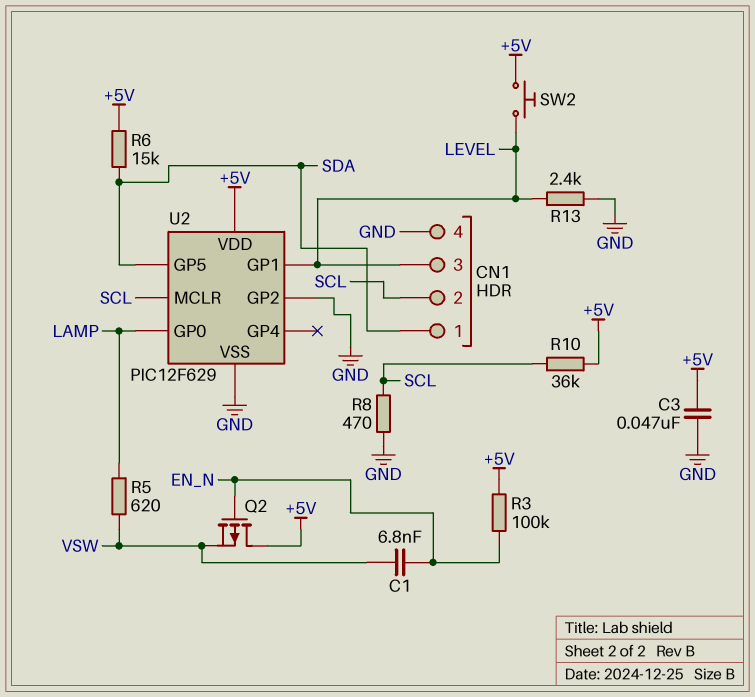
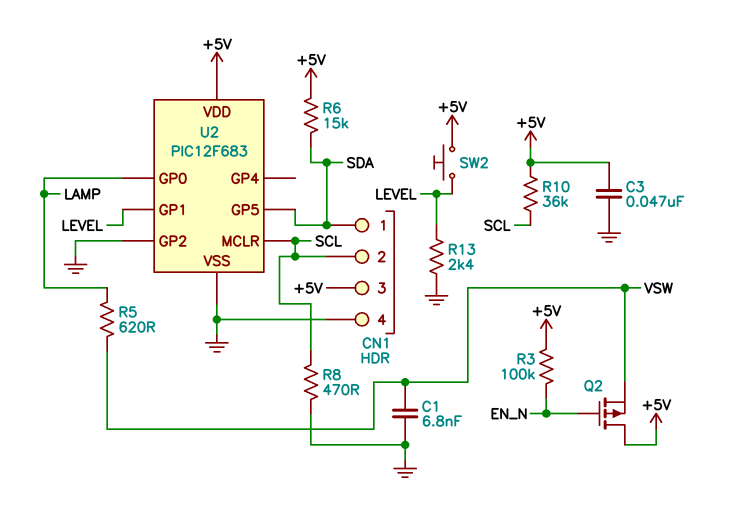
C1: 6.8nF (EN_N, VSW) -> 6.8nF (GND, VSW)
CN1 pin 3: LEVEL -> +5V
U2: PIC12F629 -> PIC12F683

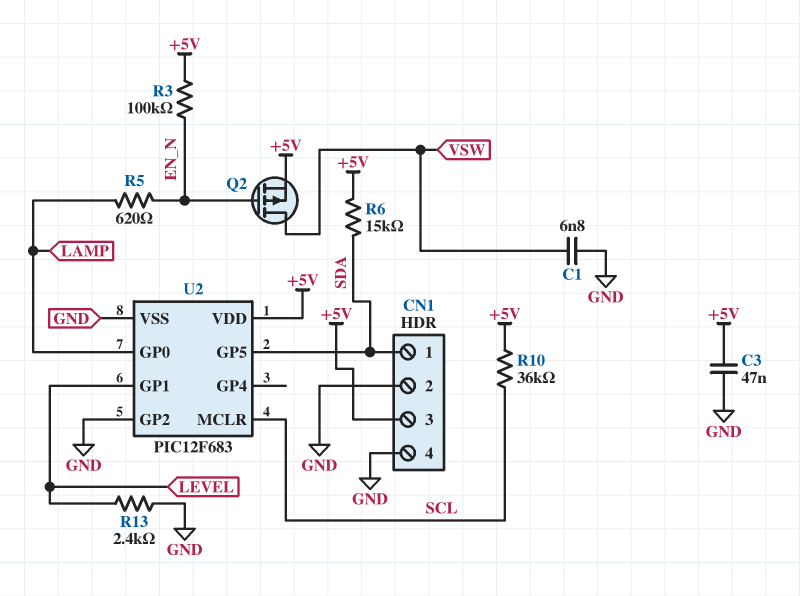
CN1 pin 2: SCL -> GND
Q2: PMOS (G EN_N, D +5V, S VSW) -> PMOS (G EN_N, D VSW, S +5V)
R5: 620 (LAMP, VSW) -> 620 (EN_N, LAMP)
R8: 470 (GND, SCL) -> none
SW2: button (+5V, LEVEL) -> none

